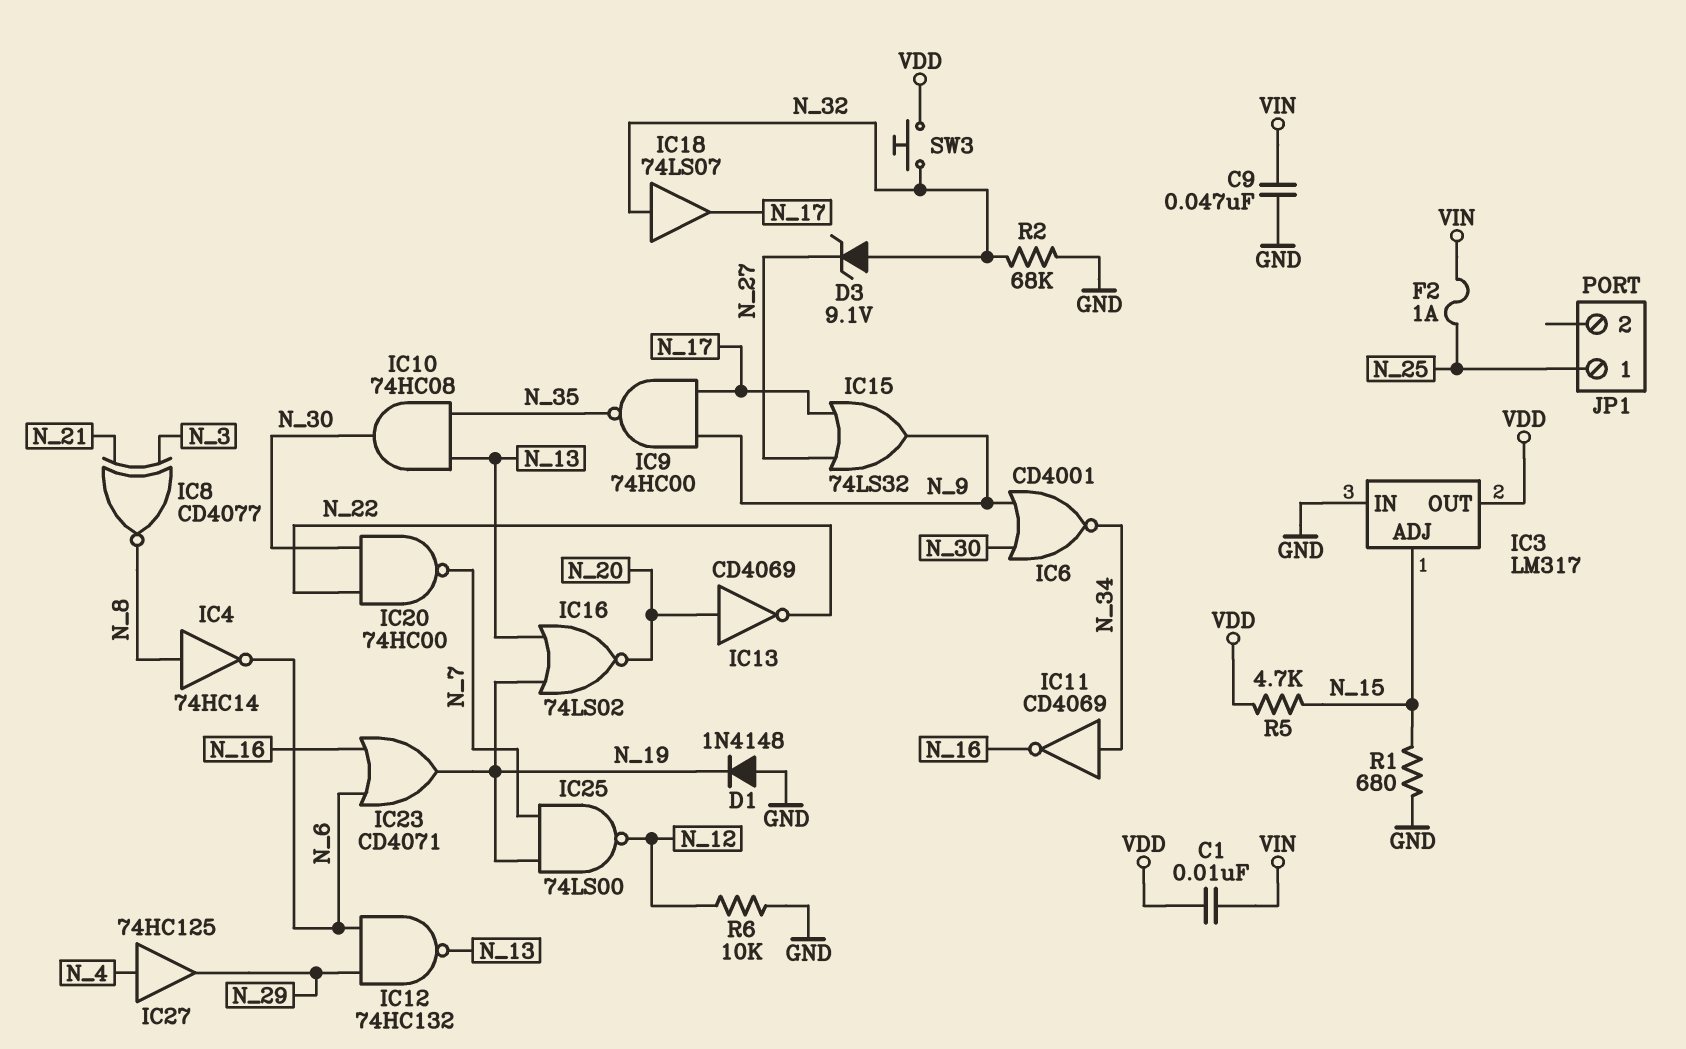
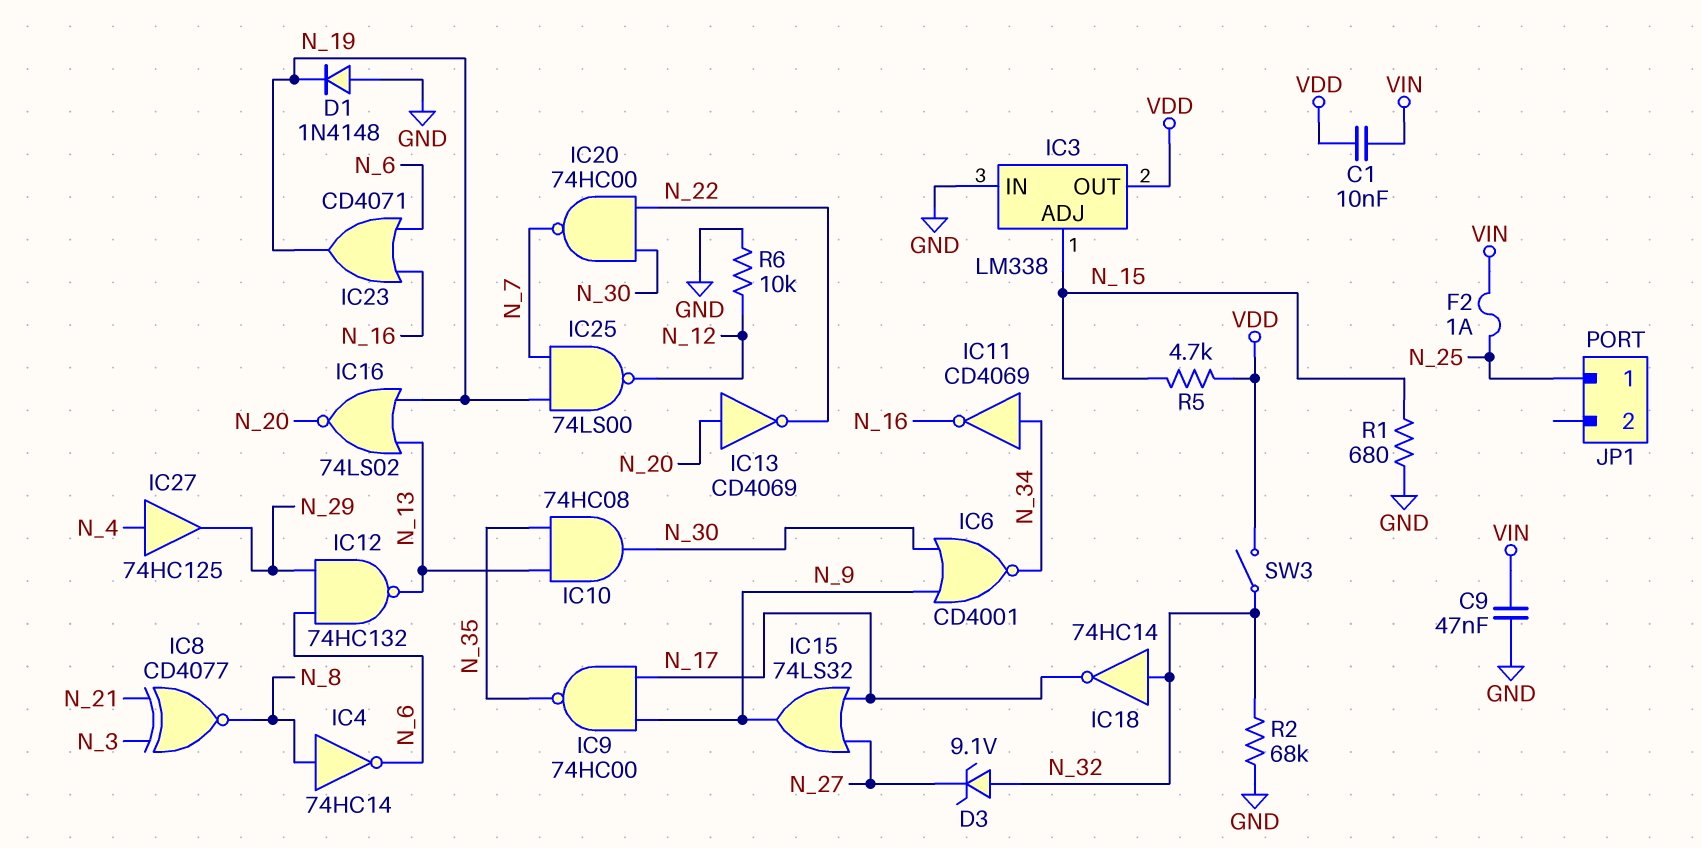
IC3: LM317 -> LM338
IC18: buffer 74LS07 (in N_32, out N_17) -> NOT 74HC14 (in N_32, out N_17)
SW3: button (N_32, VDD) -> switch (N_32, VDD)

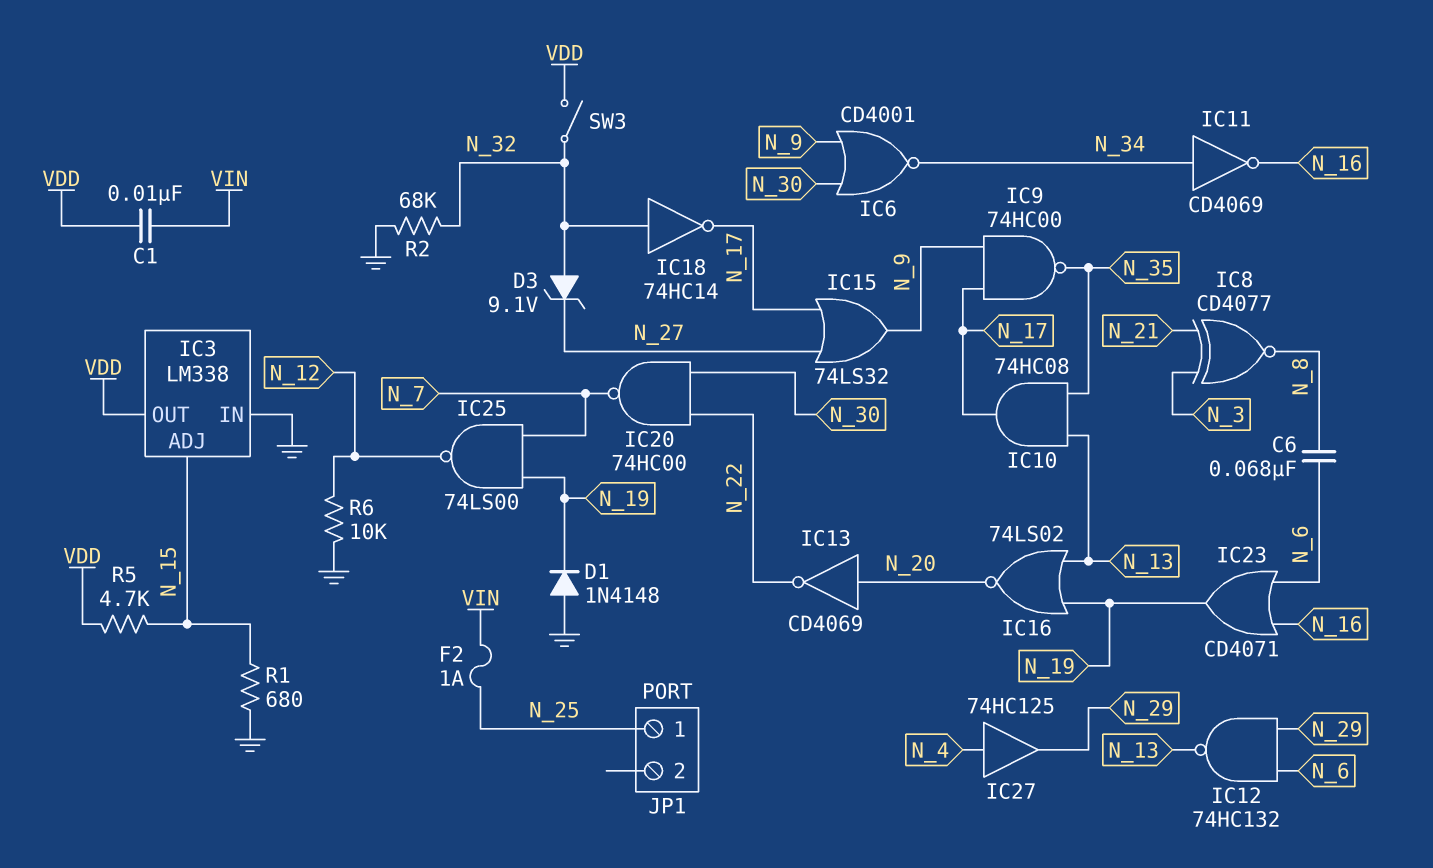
C6: none -> 68nF (N_6, N_8)
C9: 47nF (GND, VIN) -> none
IC4: NOT 74HC14 (in N_8, out N_6) -> none
IC10: AND 74HC08 (in N_13, in N_35, out N_30) -> AND 74HC08 (in N_13, in N_35, out N_17)

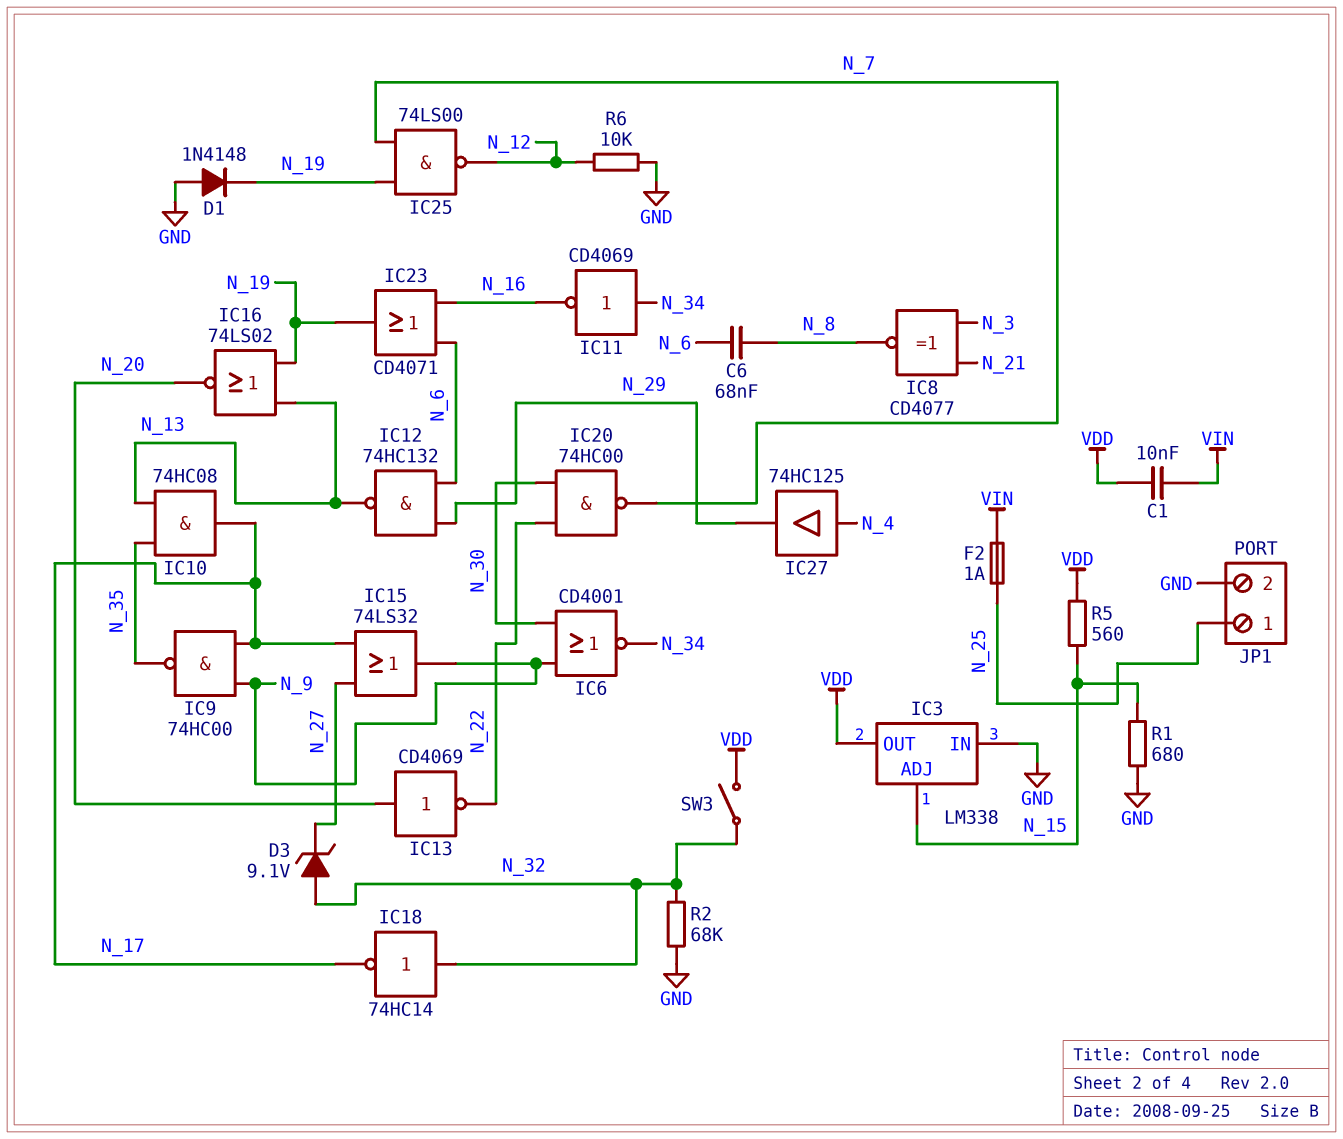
JP1 pin 2: none -> GND
R5: 4.7k (N_15, VDD) -> 560 (N_15, VDD)

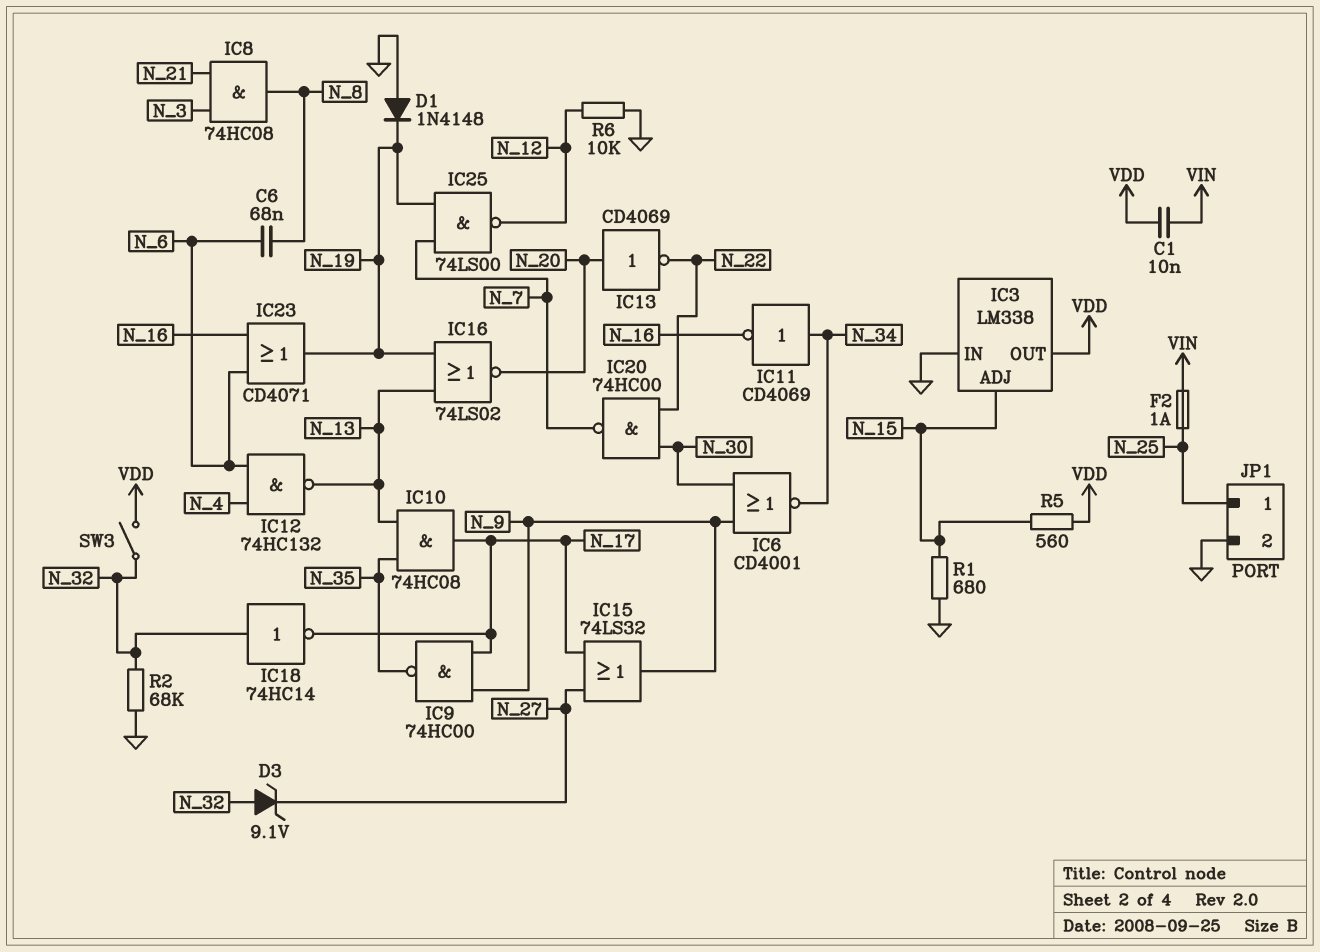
IC8: XNOR CD4077 (in N_3, in N_21, out N_8) -> AND 74HC08 (in N_3, in N_21, out N_8)
IC12: NAND 74HC132 (in N_6, in N_29, out N_13) -> NAND 74HC132 (in N_4, in N_6, out N_13)
IC27: buffer 74HC125 (in N_4, out N_29) -> none

